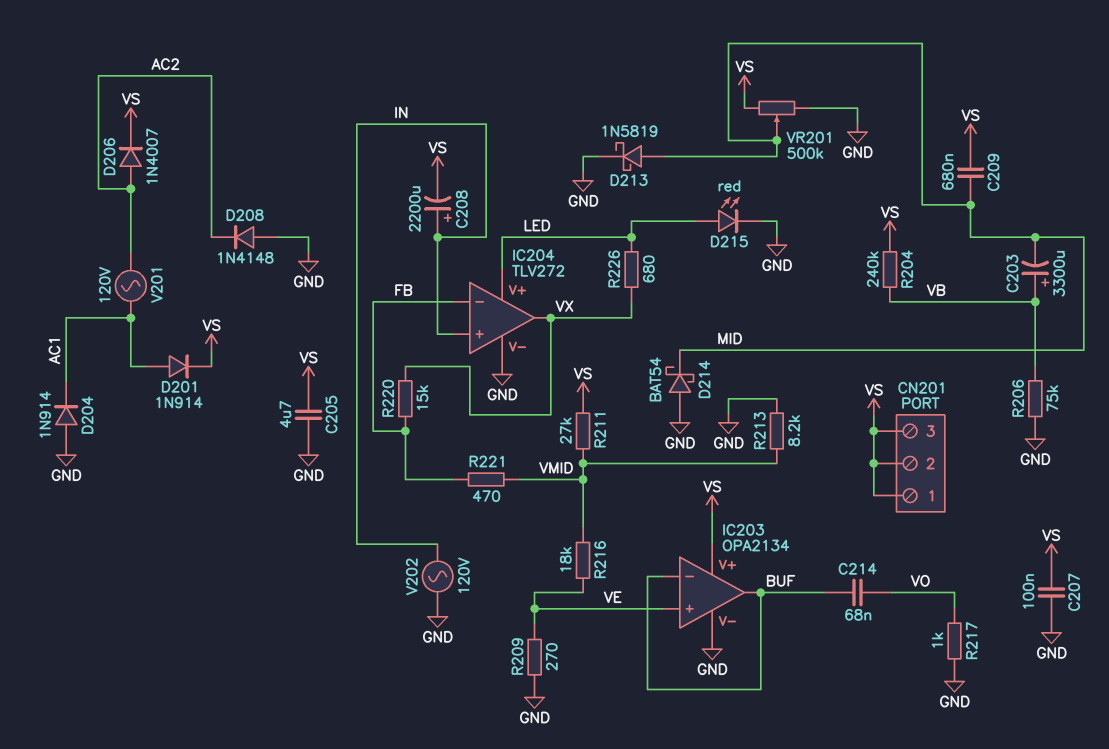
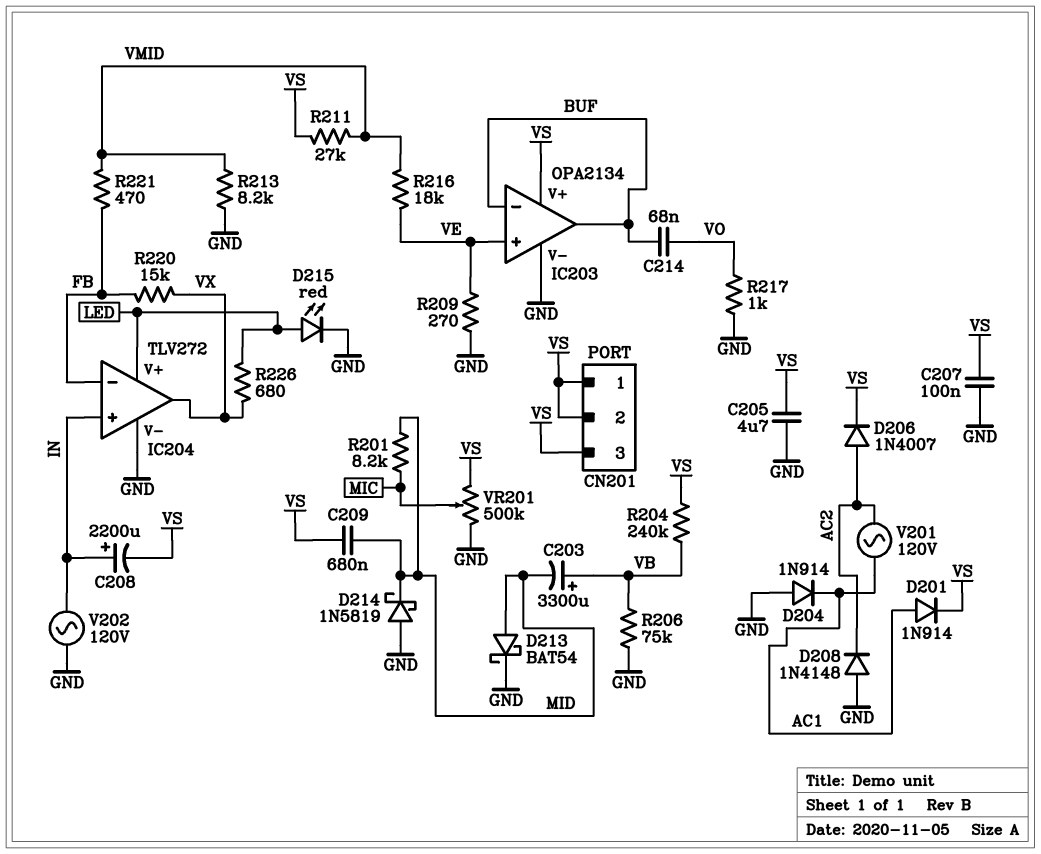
D213: schottky 1N5819 (A MID, K GND) -> schottky BAT54 (A MID, K GND)
D214: schottky BAT54 (A GND, K MID) -> schottky 1N5819 (A GND, K MID)
R201: none -> 8.2k (MIC, MID)
VR201: 500k (GND, VS, wiper MID) -> 500k (GND, VS, wiper MIC)

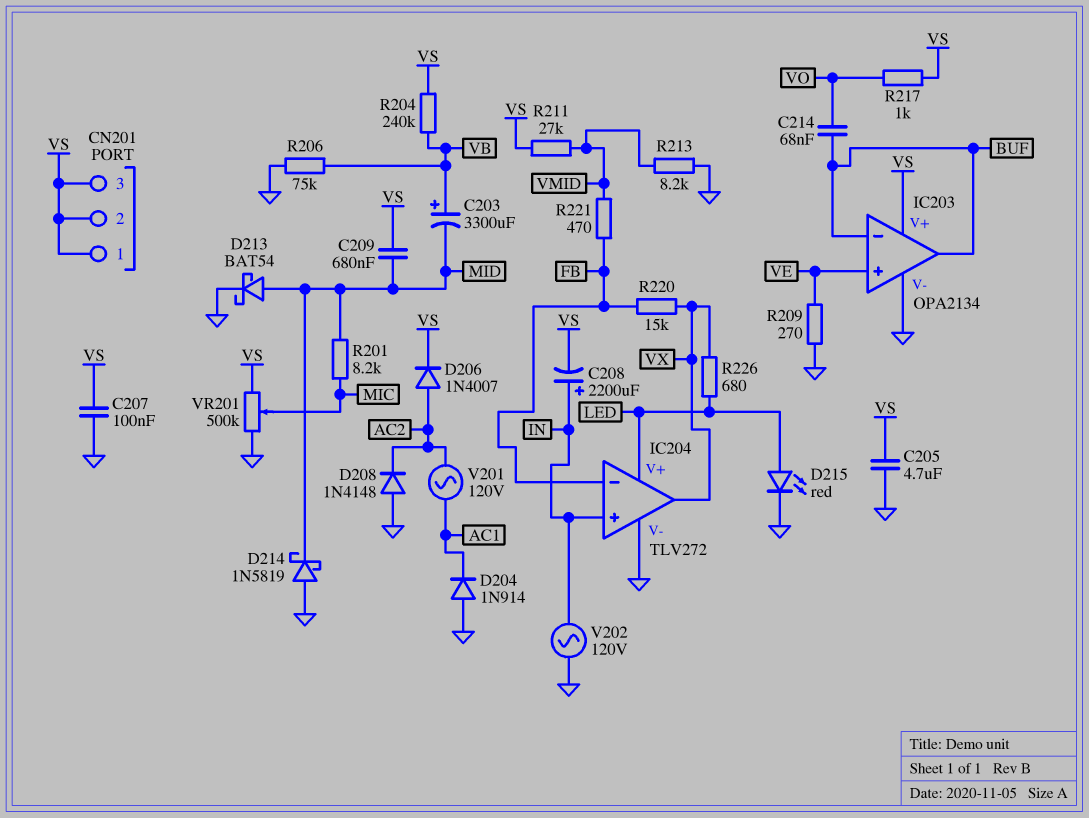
D201: diode 1N914 (A AC1, K VS) -> none
R216: 18k (VE, VMID) -> none
R217: 1k (GND, VO) -> 1k (VO, VS)

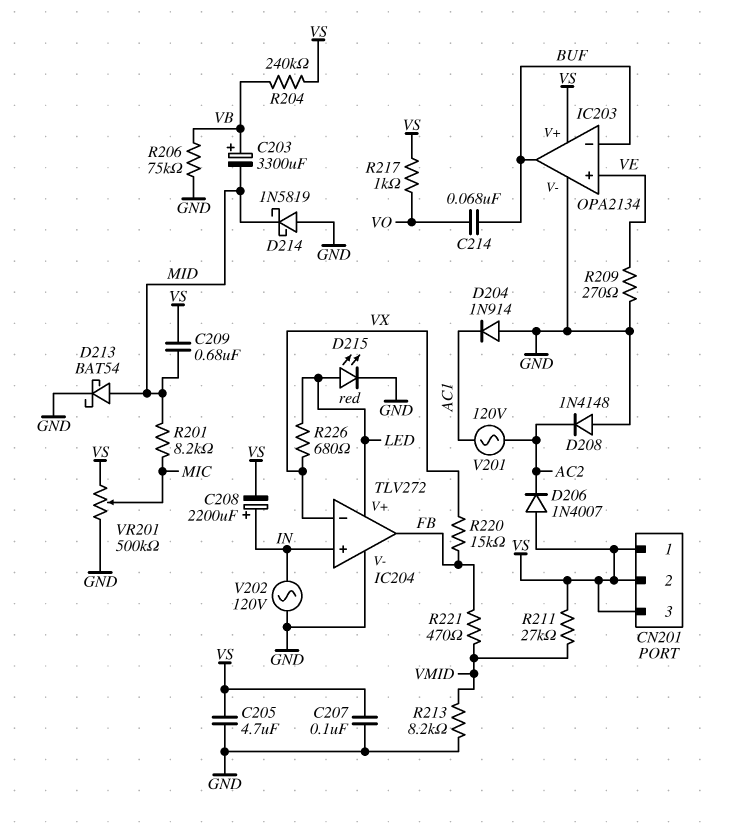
D206: diode 1N4007 (A AC2, K VS) -> diode 1N4007 (A VS, K AC2)
IC204 pin in-: FB -> VX
IC204 pin out: VX -> FB

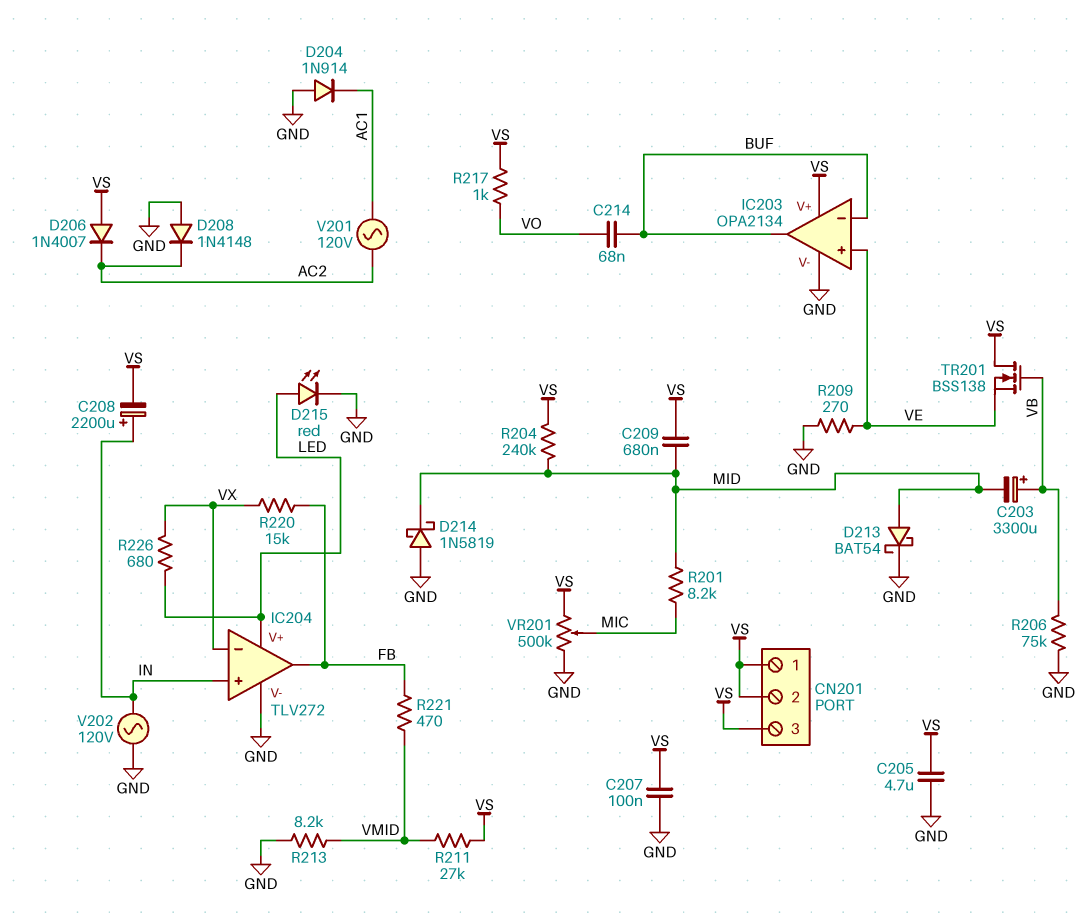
R204: 240k (VB, VS) -> 240k (MID, VS)
TR201: none -> NMOS BSS138 (G VB, D VS, S VE)

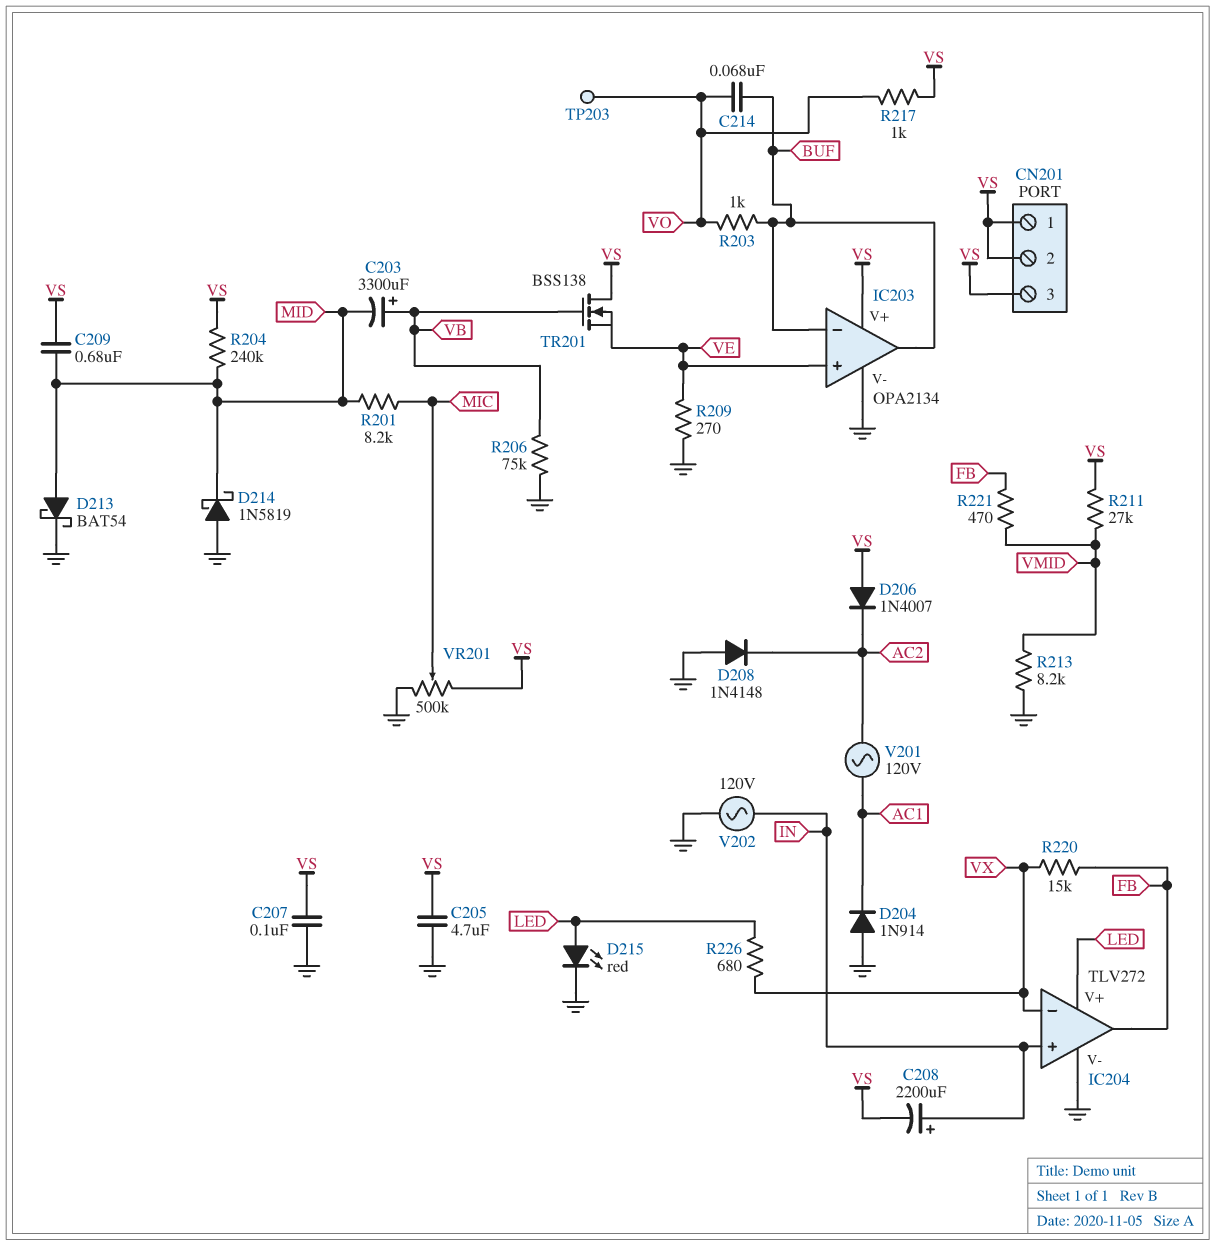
R203: none -> 1k (BUF, VO)
TP203: none -> test point (VO)

